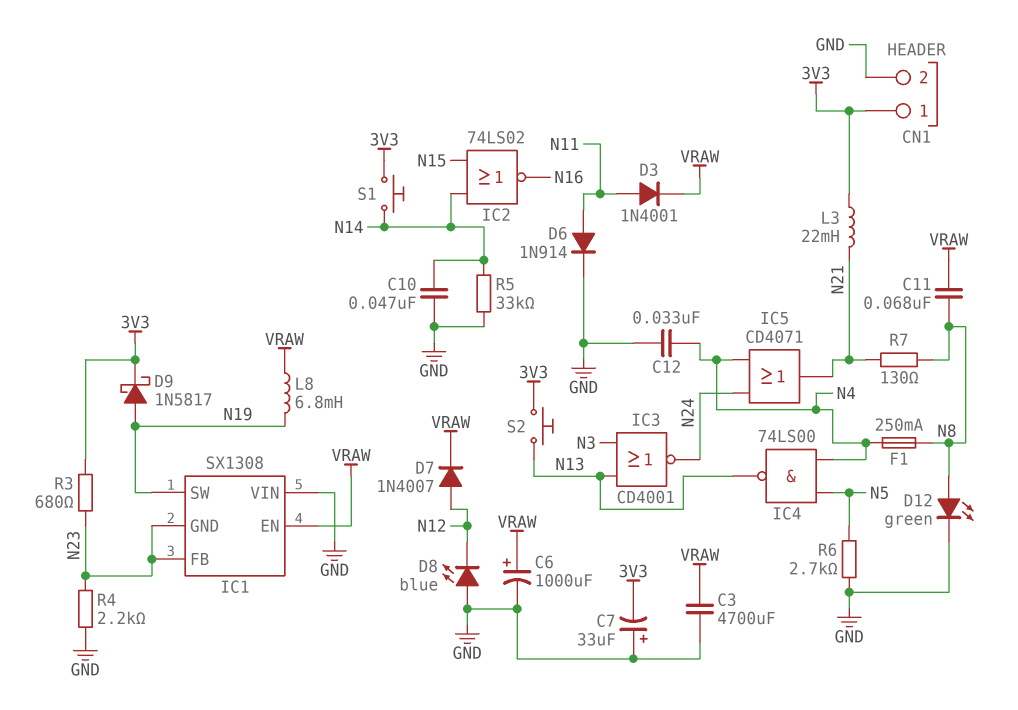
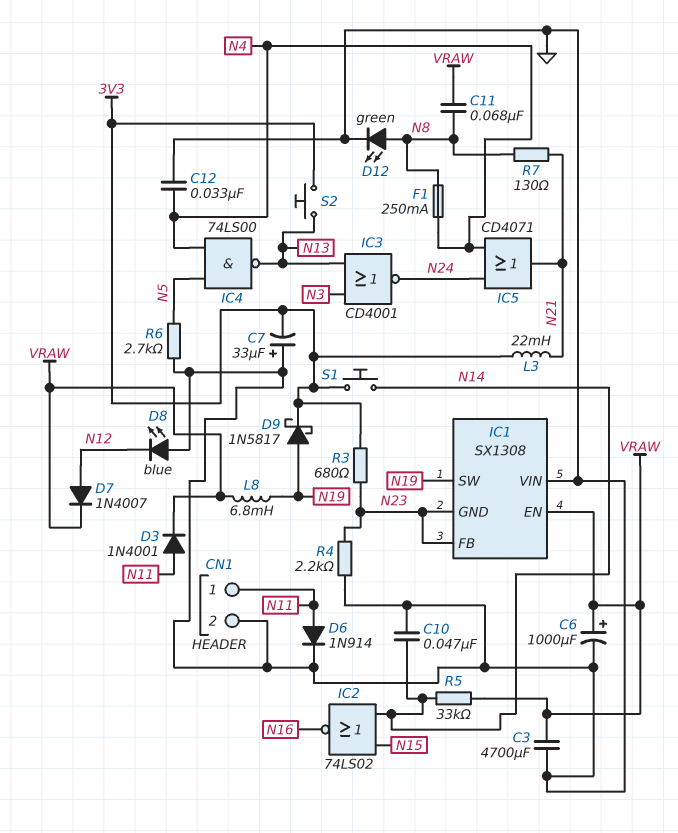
CN1 pin 1: 3V3 -> N11
R5: 33k (GND, N14) -> 33k (N14, VRAW)

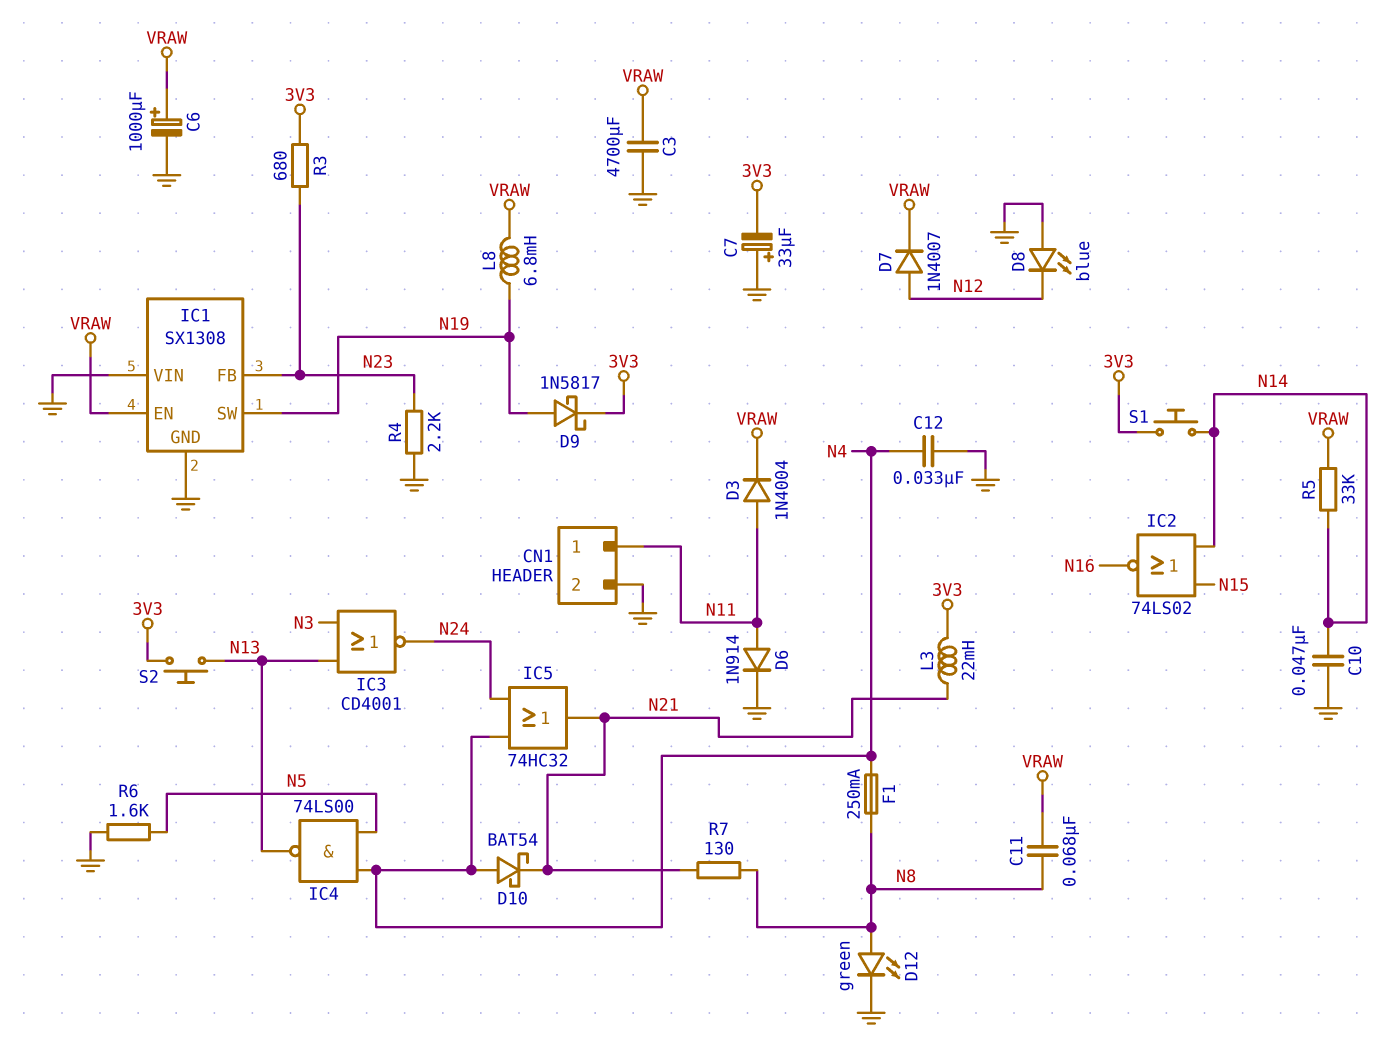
D3: diode 1N4001 (A N11, K VRAW) -> diode 1N4004 (A N11, K VRAW)
D10: none -> schottky BAT54 (A N4, K N21)
IC1 pin GND: N23 -> GND
IC5: OR CD4071 (in N4, in N24, out N21) -> OR 74HC32 (in N4, in N24, out N21)
R6: 2.7k (GND, N5) -> 1.6k (GND, N5)

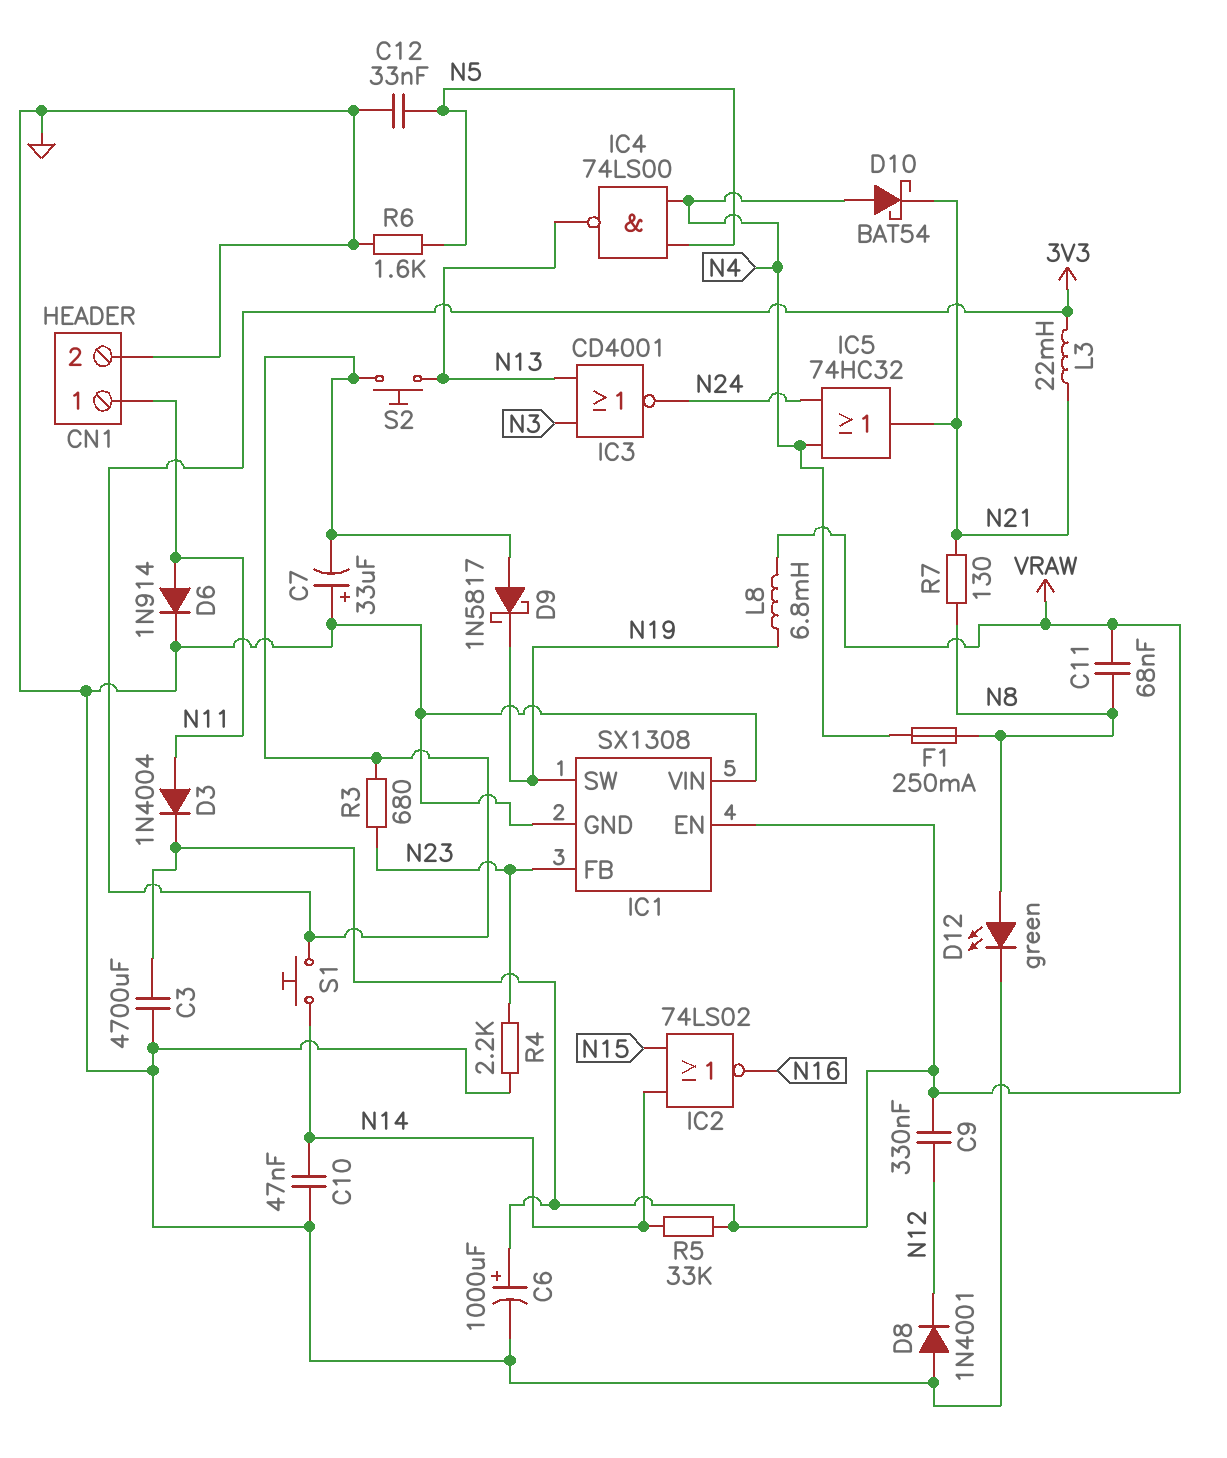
C9: none -> 330nF (N12, VRAW)
C12: 33nF (GND, N4) -> 33nF (GND, N5)
D7: diode 1N4007 (A N12, K VRAW) -> none
D8: LED blue (A GND, K N12) -> diode 1N4001 (A GND, K N12)
D9: schottky 1N5817 (A N19, K 3V3) -> schottky 1N5817 (A 3V3, K N19)

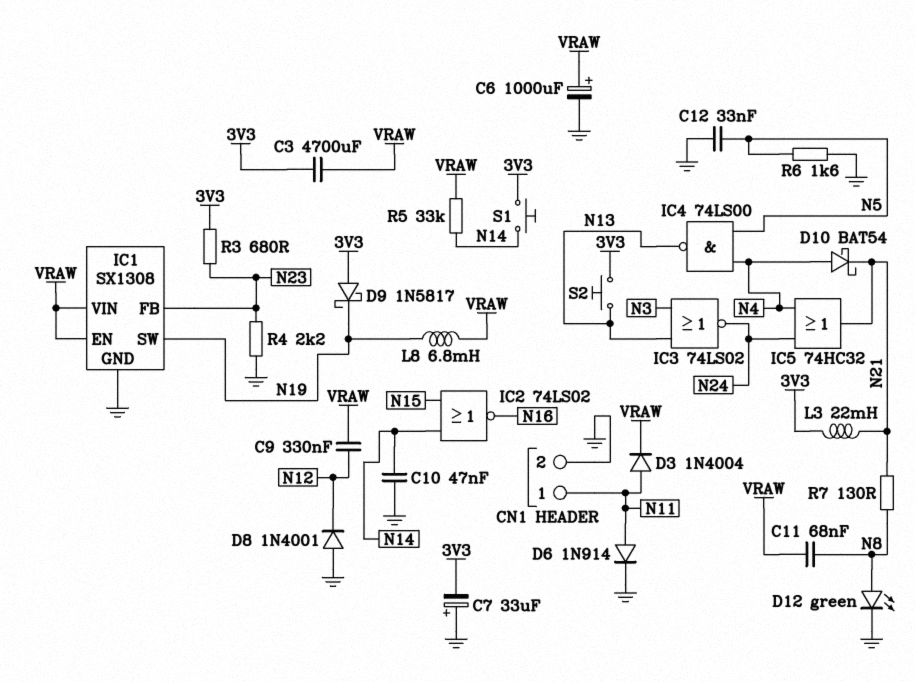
C3: 4700uF (GND, VRAW) -> 4700uF (3V3, VRAW)
F1: 250mA (N4, N8) -> none
IC1 pin VIN: GND -> VRAW
IC3: NOR CD4001 (in N3, in N13, out N24) -> NOR 74LS02 (in N3, in N13, out N24)

